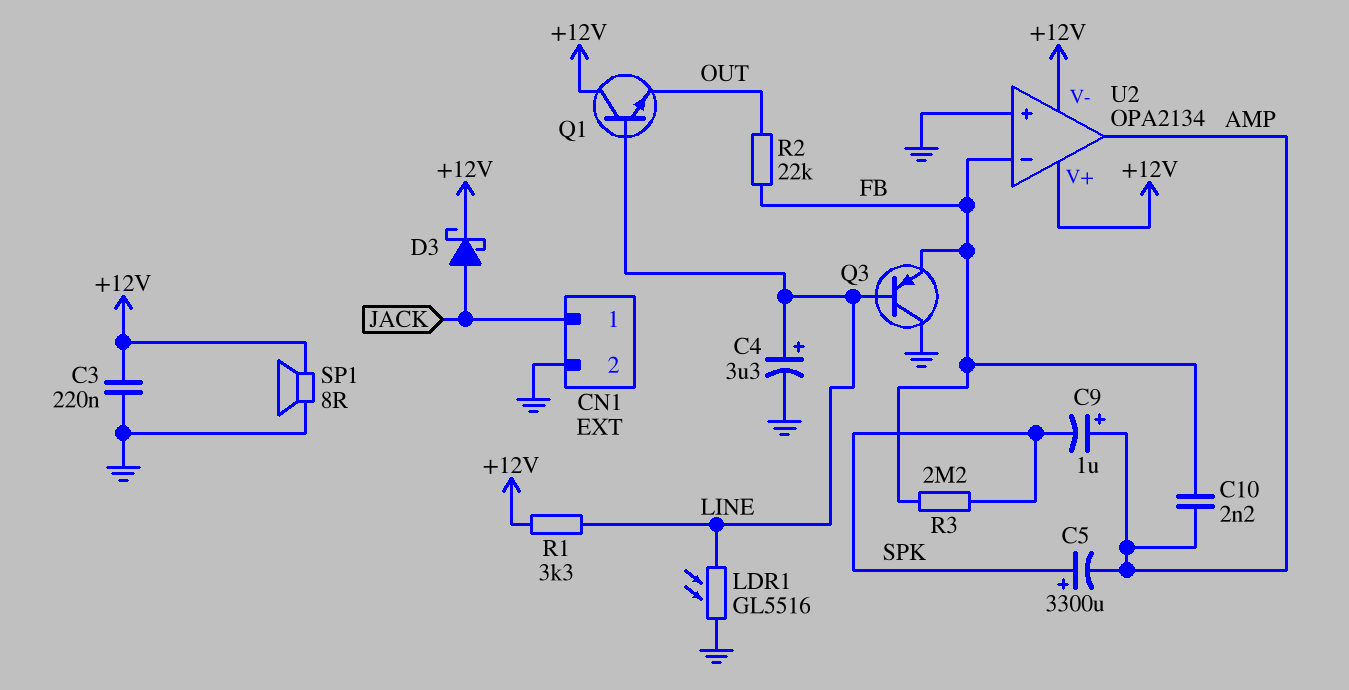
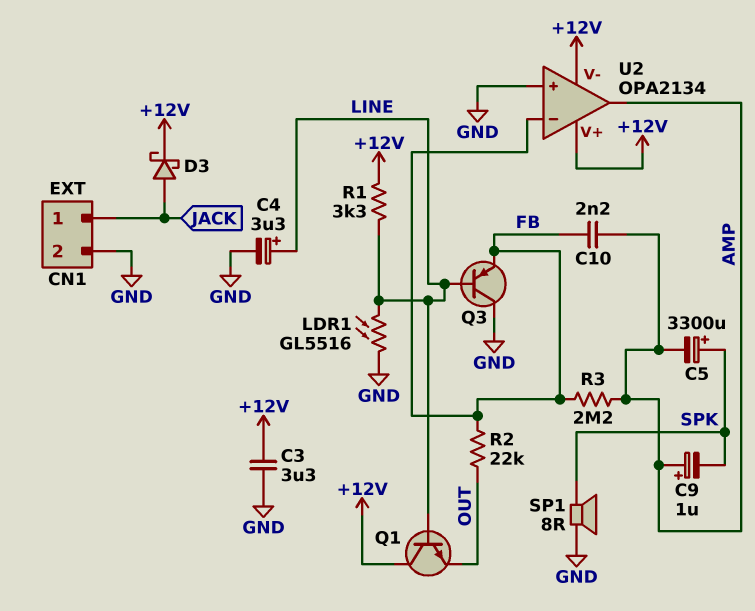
C3: 220nF (+12V, GND) -> 3.3uF (+12V, GND)
R3: 2.2M (FB, SPK) -> 2.2M (AMP, FB)
SP1: speaker 8R (+12V, GND) -> speaker 8R (GND, SPK)

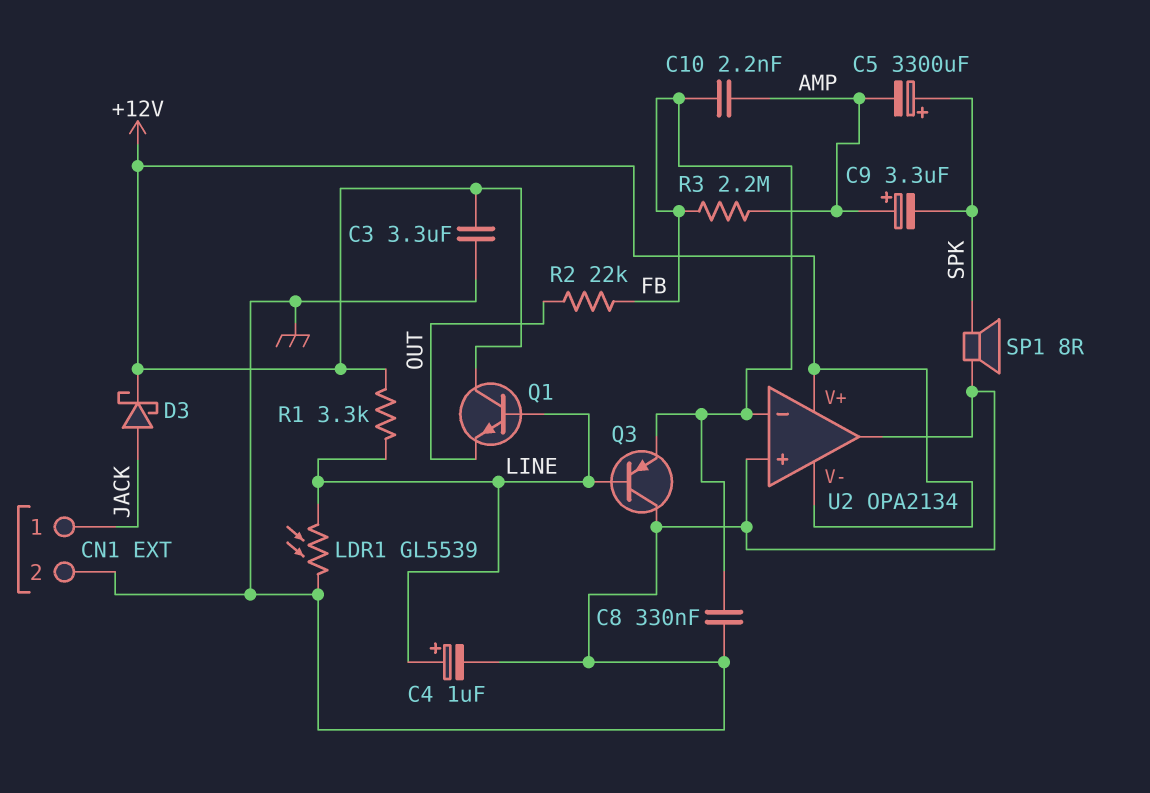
C4: 3.3uF (plus LINE, minus GND) -> 1uF (plus LINE, minus GND)
C8: none -> 330nF (FB, GND)
C9: 1uF (plus AMP, minus SPK) -> 3.3uF (plus AMP, minus SPK)
LDR1: GL5516 (GND, LINE) -> GL5539 (GND, LINE)
U2 pin out: AMP -> GND

